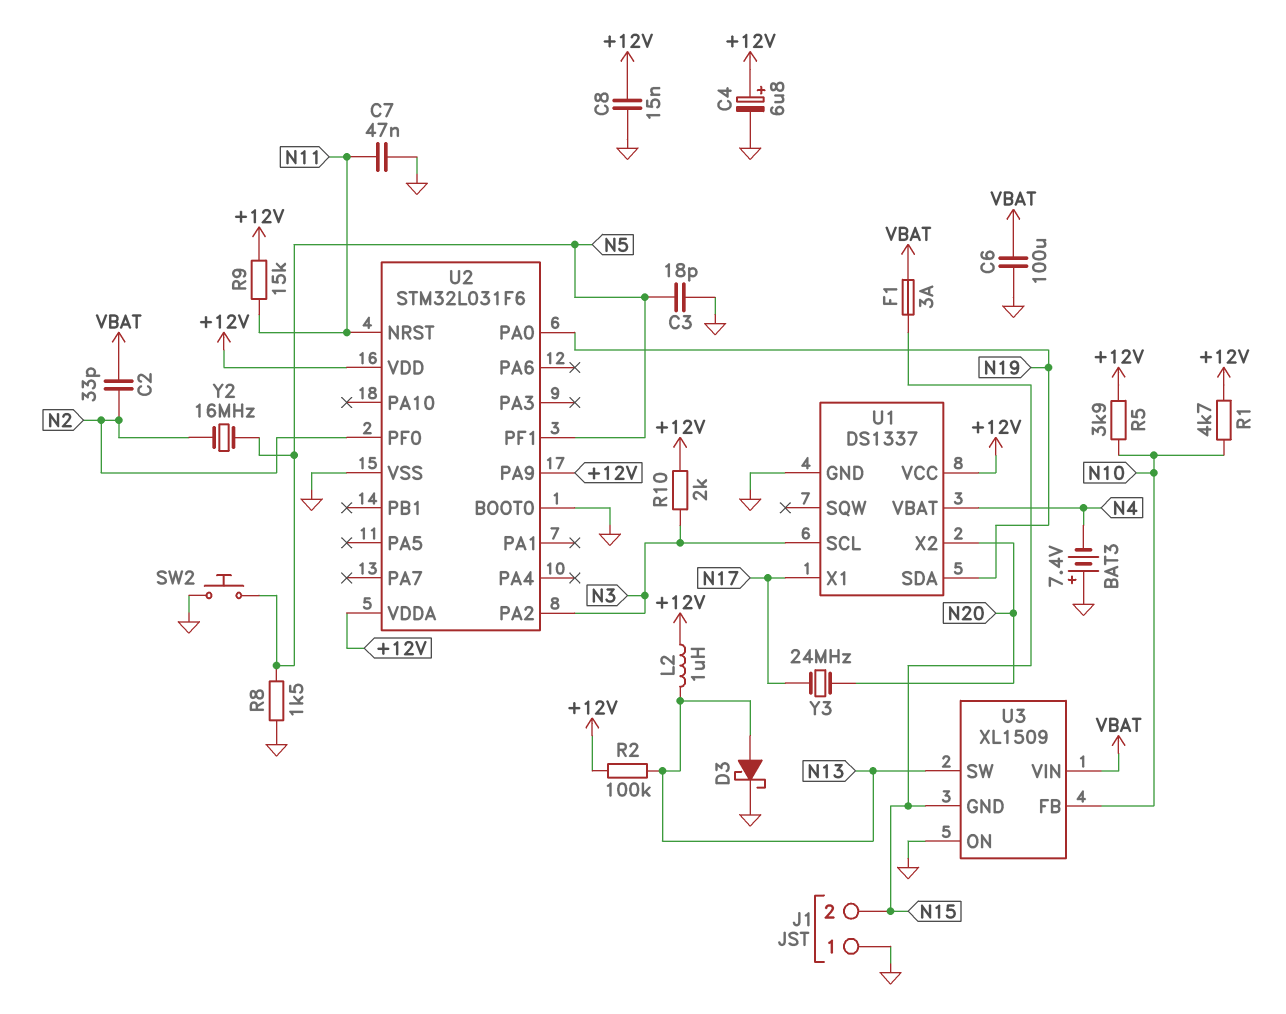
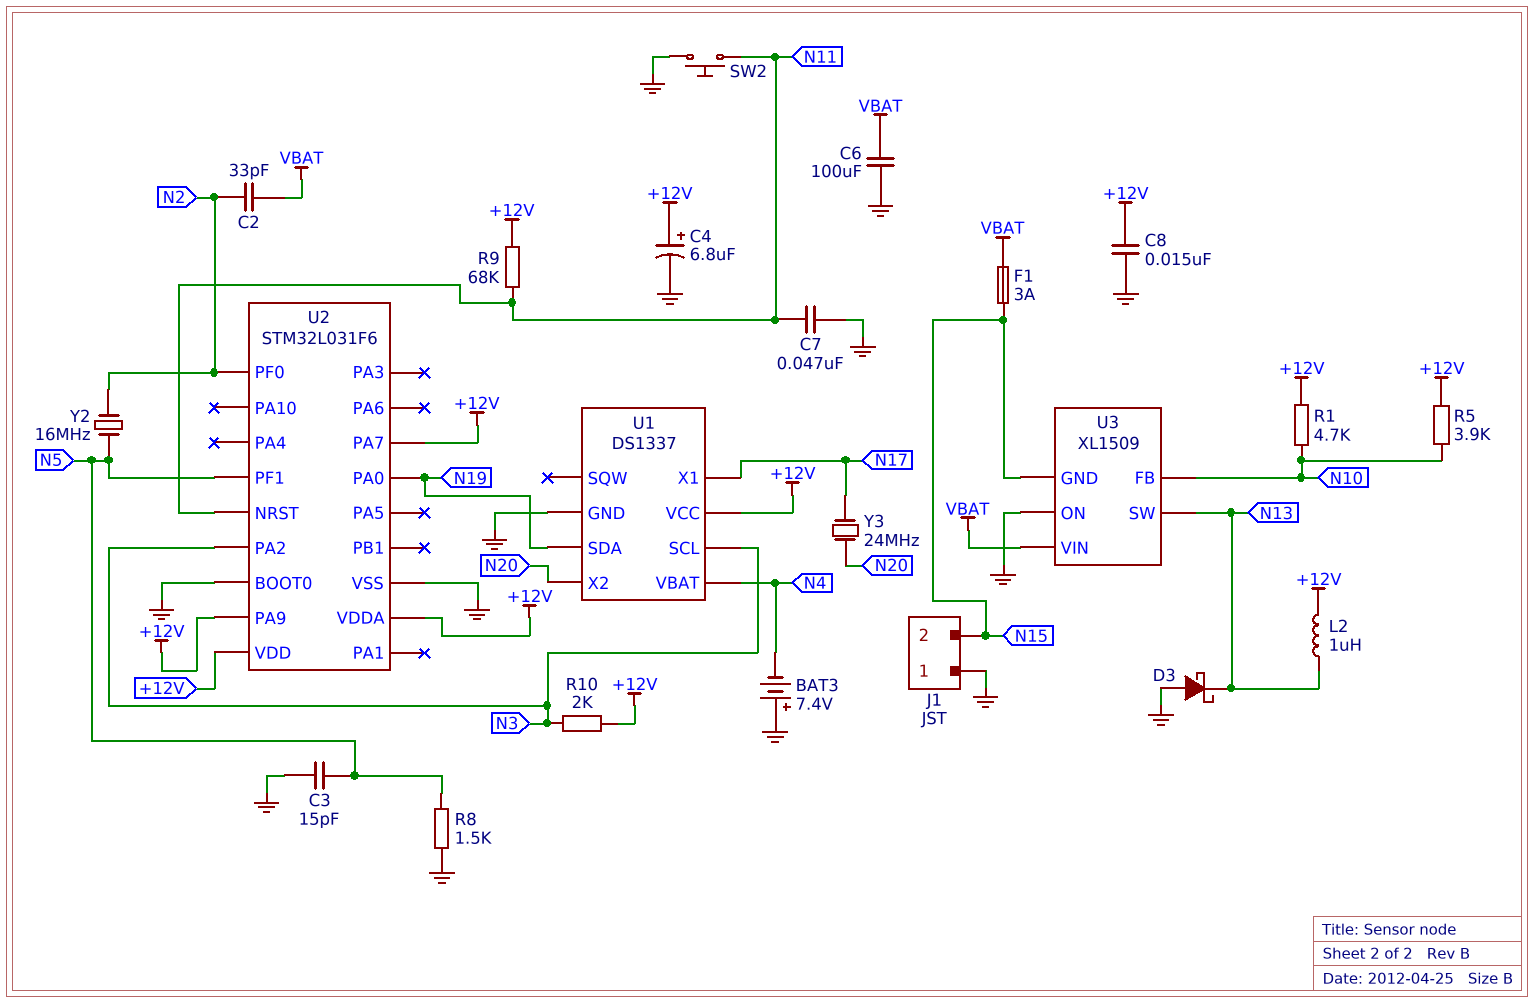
C3: 18pF (GND, N5) -> 15pF (GND, N5)
D3: schottky (A N13, K GND) -> schottky (A GND, K N13)
R2: 100k (+12V, N13) -> none
R9: 15k (+12V, N11) -> 68k (+12V, N11)
SW2: button (GND, N5) -> button (GND, N11)
U2 pin PA7: none -> +12V

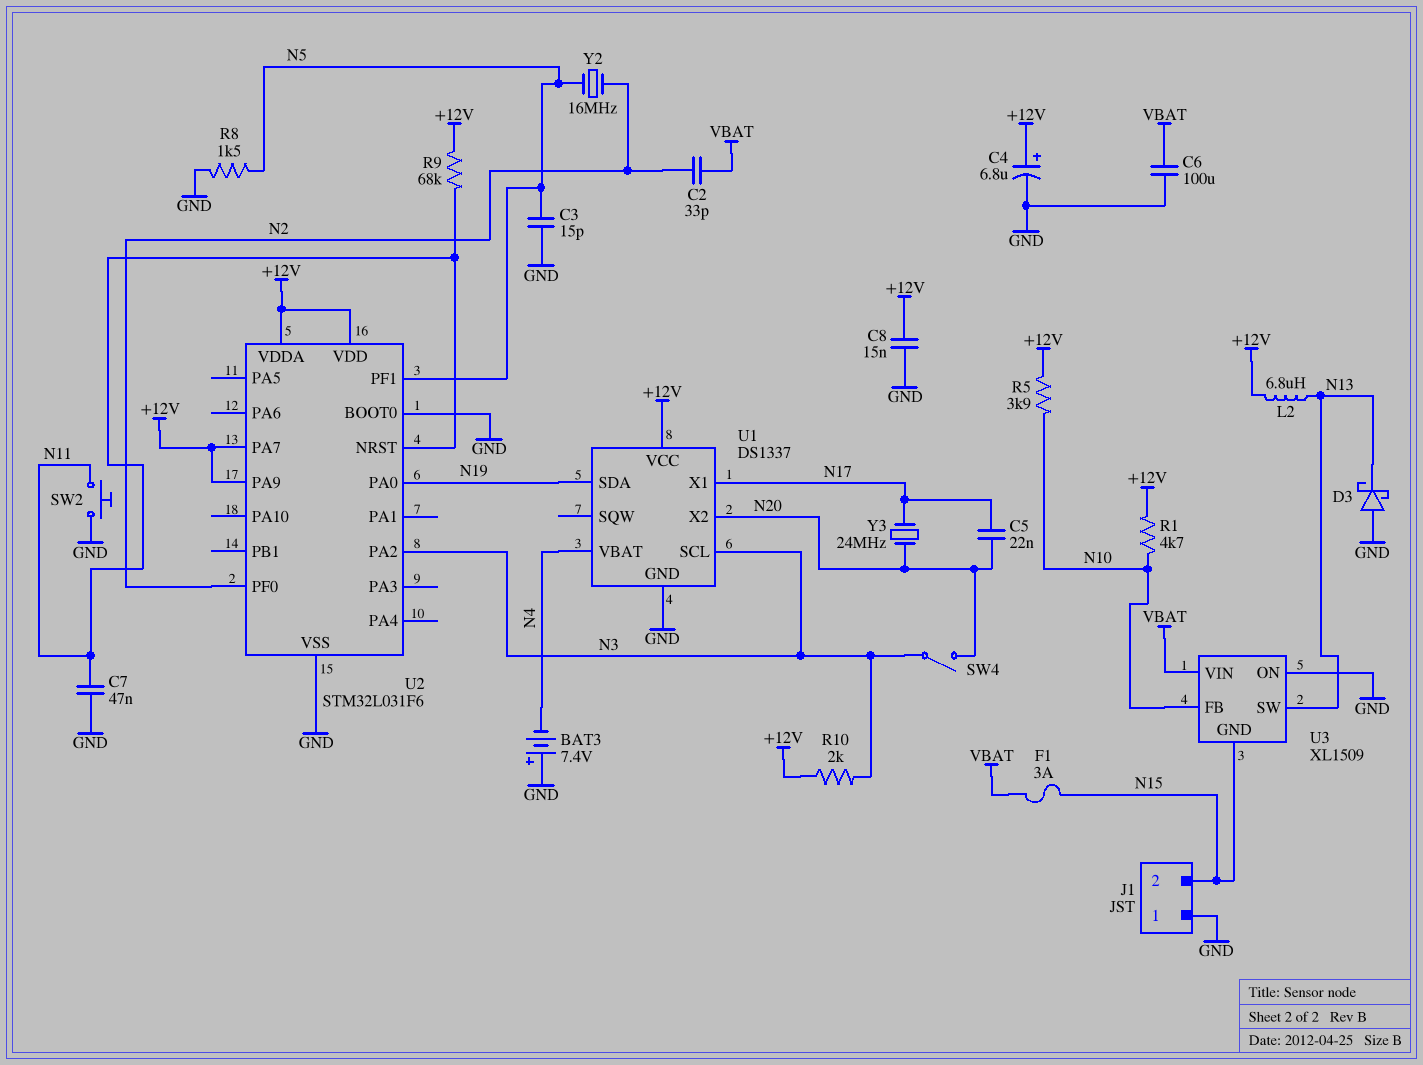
C5: none -> 22nF (N17, N20)
L2: 1uH (+12V, N13) -> 6.8uH (+12V, N13)
SW4: none -> switch (N3, N20)

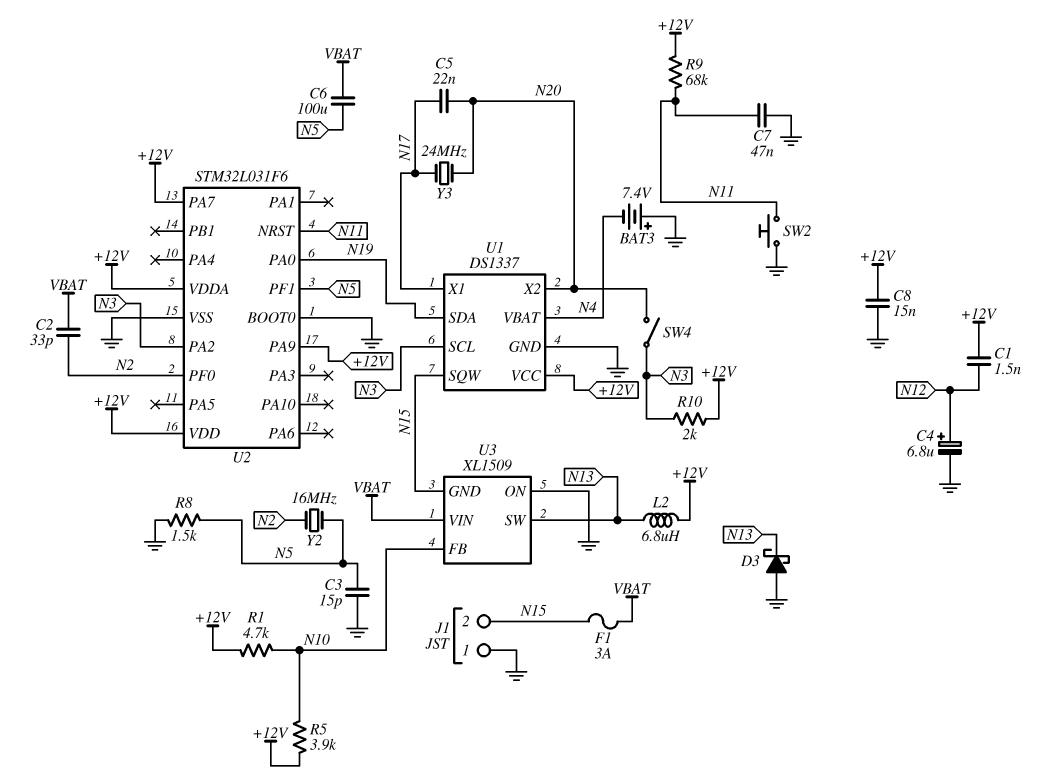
C1: none -> 1.5nF (+12V, N12)
C4: 6.8uF (plus +12V, minus GND) -> 6.8uF (plus N12, minus GND)
C6: 100uF (GND, VBAT) -> 100uF (N5, VBAT)
U1 pin SQW: none -> N15

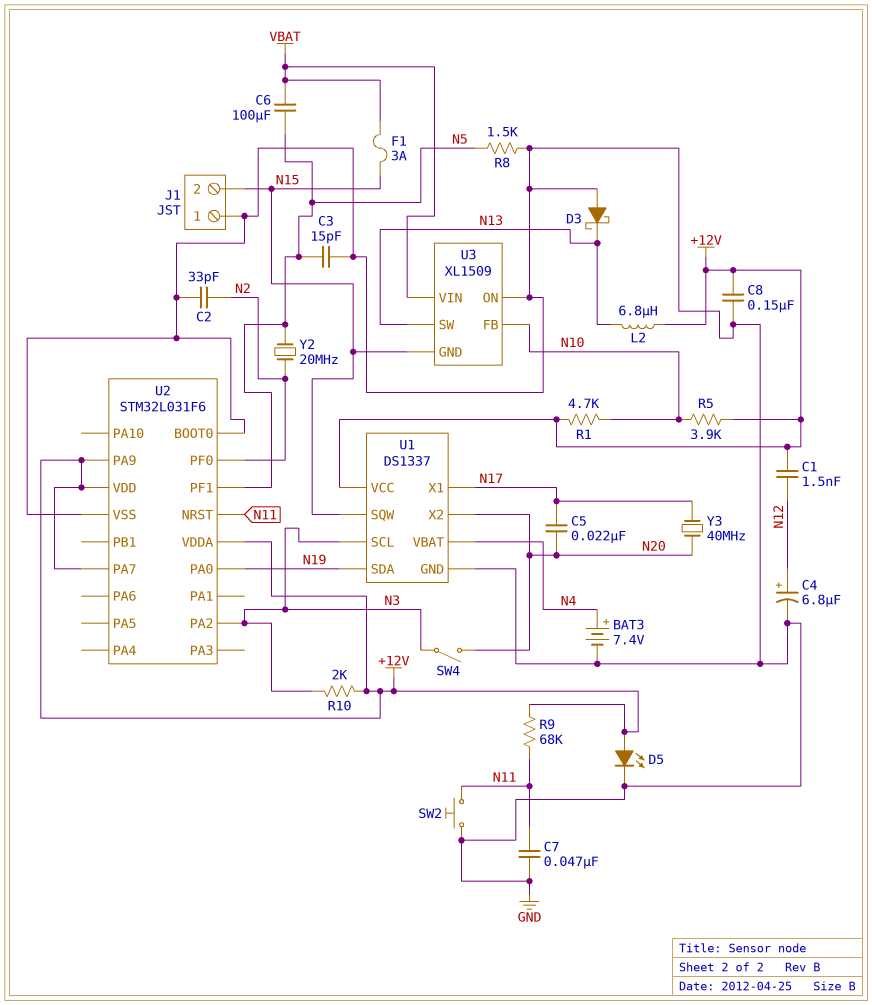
BAT3: 7.4V (plus GND, minus N4) -> 7.4V (plus N4, minus GND)
C2: 33pF (N2, VBAT) -> 33pF (GND, N2)
C8: 15nF (+12V, GND) -> 150nF (+12V, GND)
D5: none -> LED (A +12V, K GND)
Y2: 16MHz (N2, N5) -> 20MHz (N2, N5)
Y3: 24MHz (N17, N20) -> 40MHz (N17, N20)

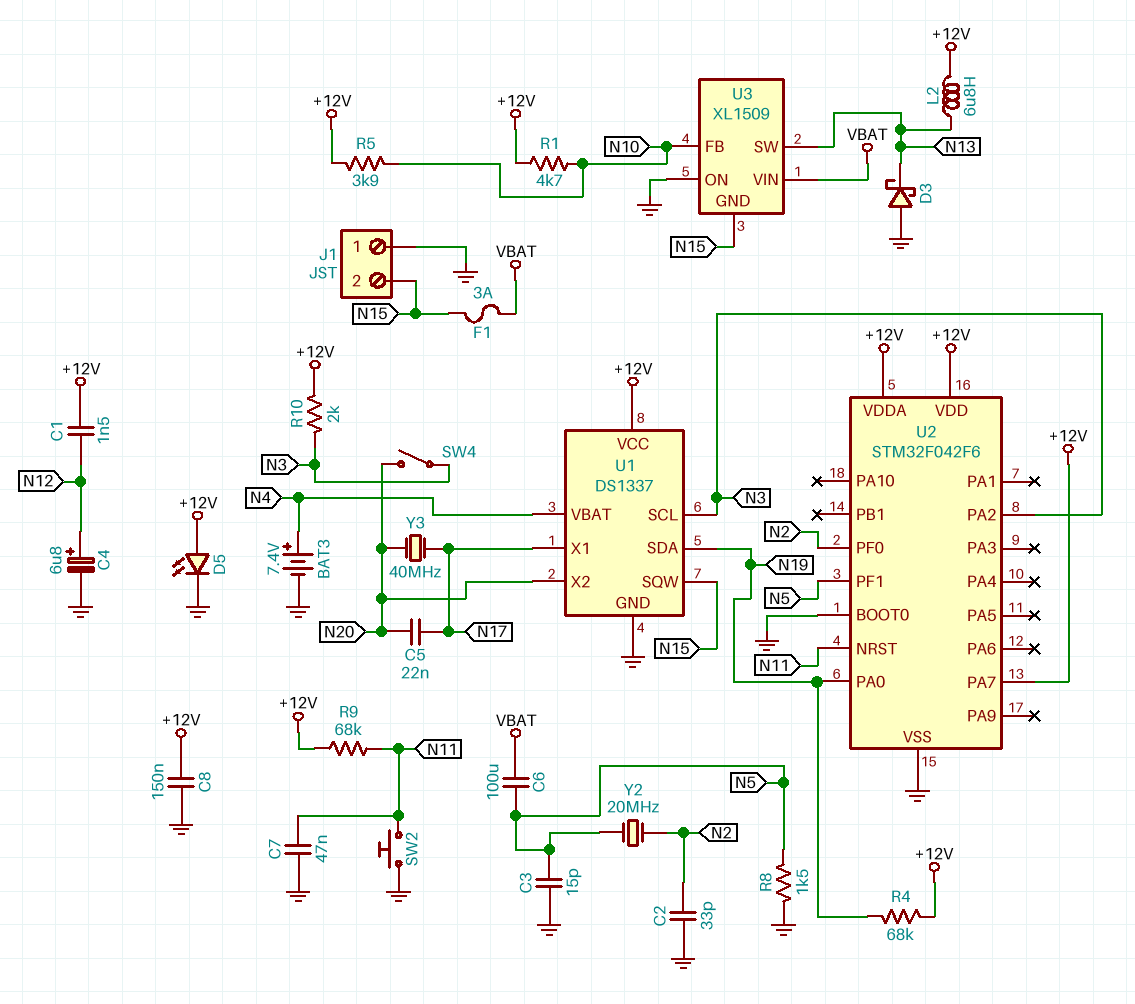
R4: none -> 68k (+12V, N19)
U2: STM32L031F6 -> STM32F042F6
U2 pin PA9: +12V -> none

